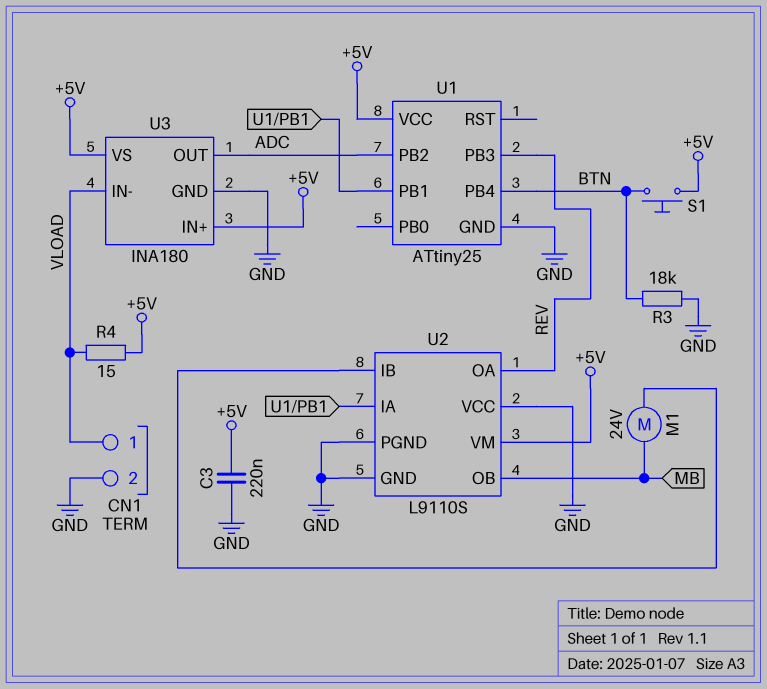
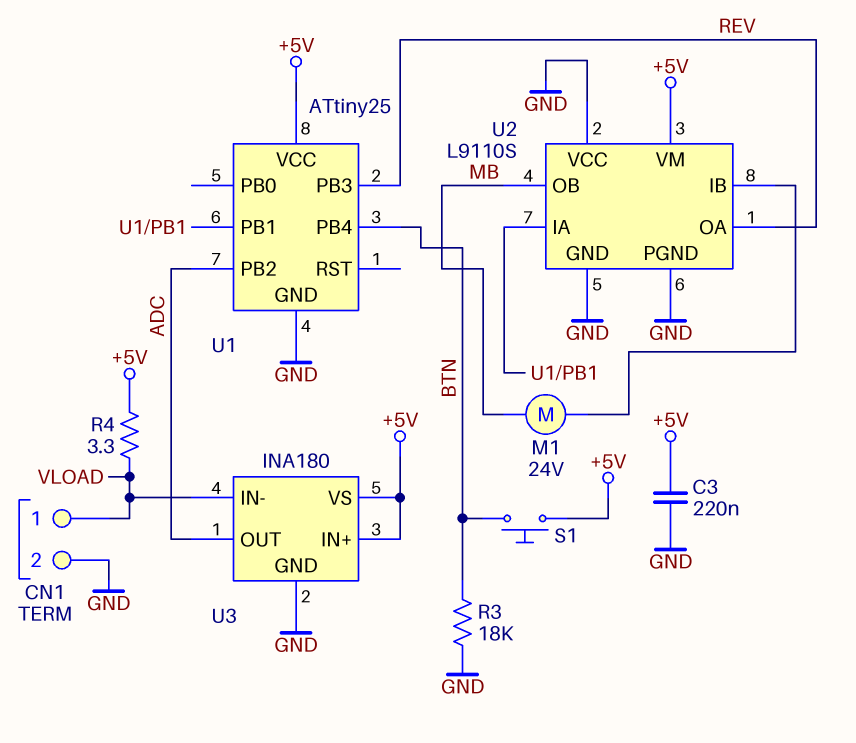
R4: 15 (+5V, VLOAD) -> 3.3 (+5V, VLOAD)

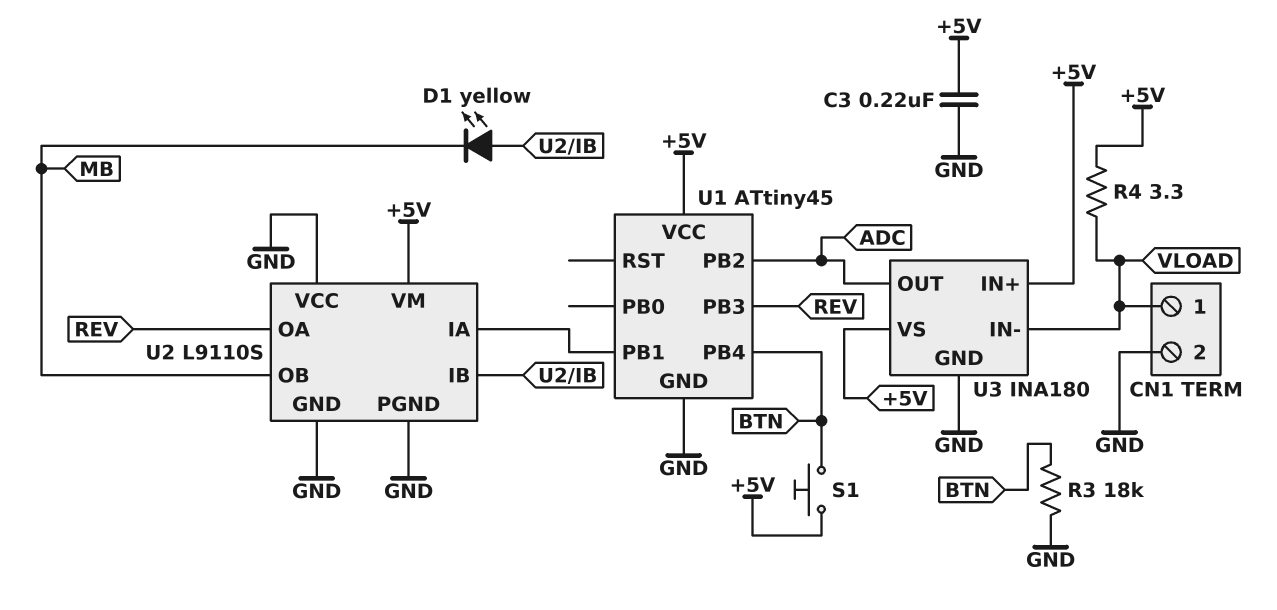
D1: none -> LED yellow (A U2/IB, K MB)
M1: motor 24V (MB, U2/IB) -> none
U1: ATtiny25 -> ATtiny45

